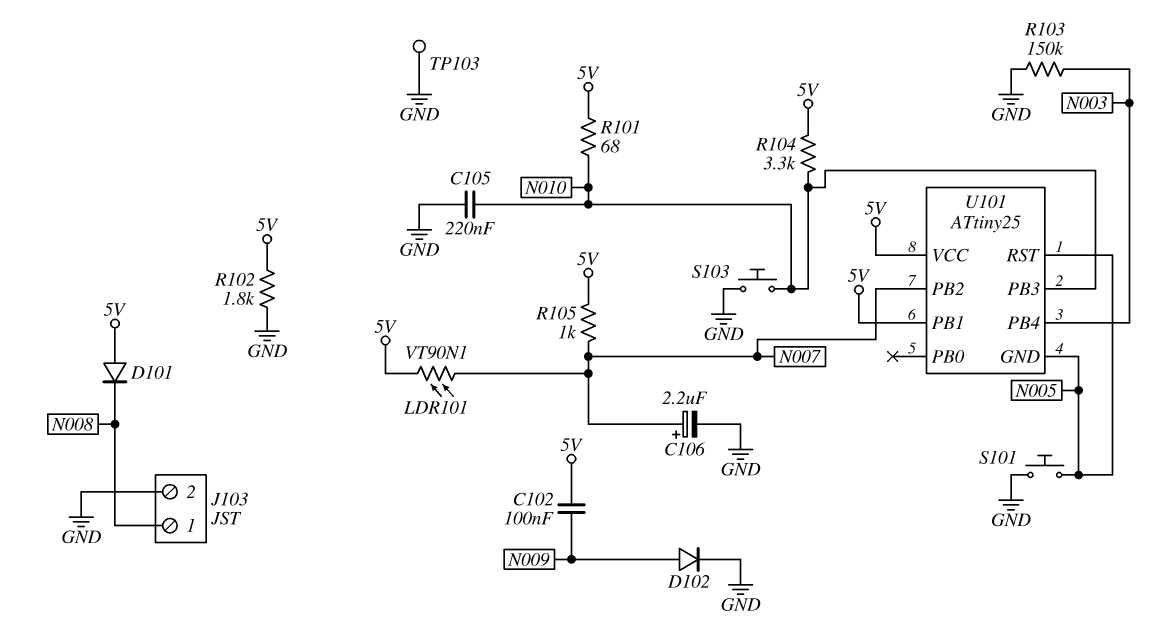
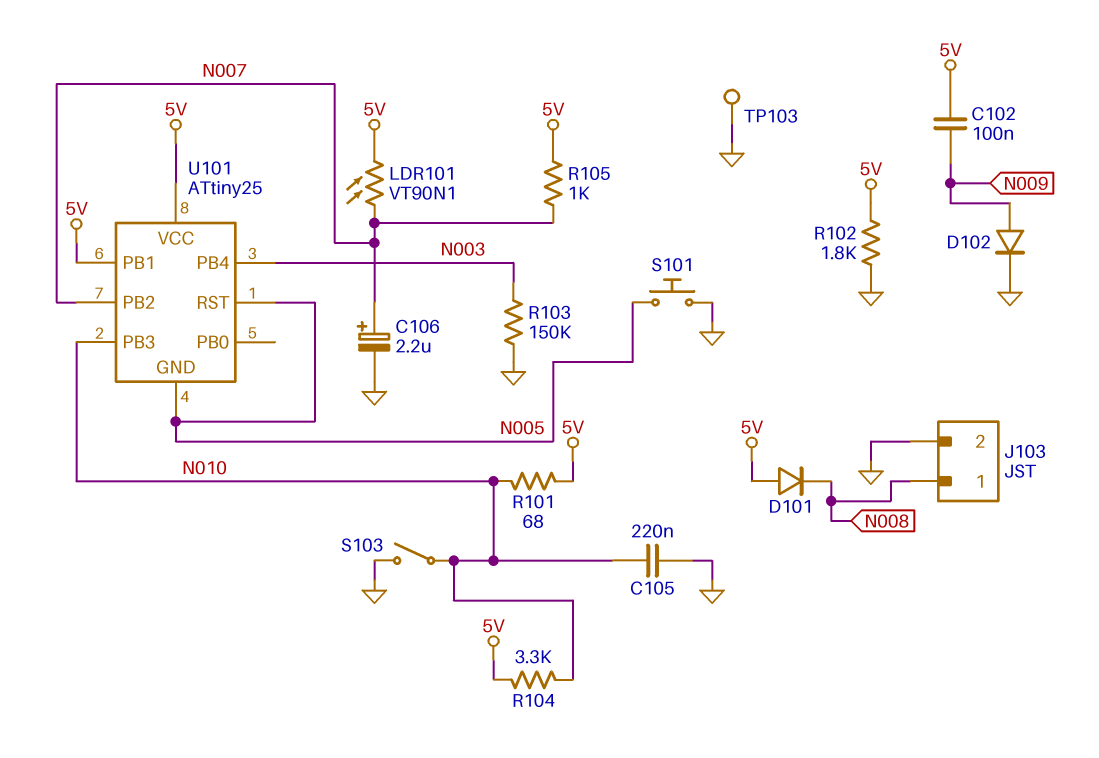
S103: button (GND, N010) -> switch (GND, N010)

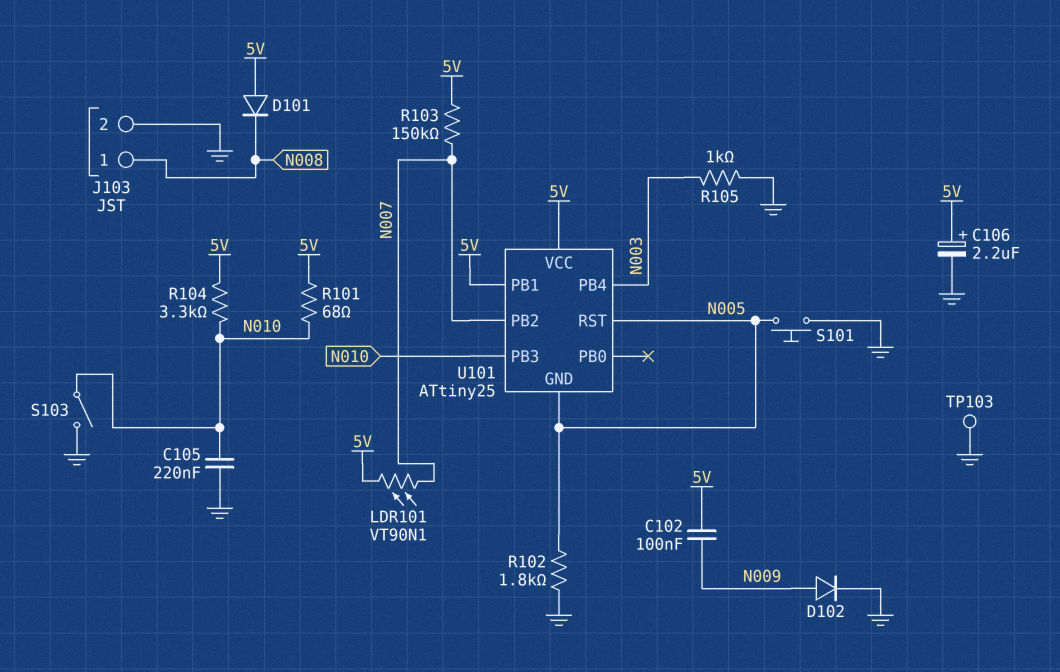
C106: 2.2uF (plus N007, minus GND) -> 2.2uF (plus 5V, minus GND)
R102: 1.8k (5V, GND) -> 1.8k (GND, N005)
R103: 150k (GND, N003) -> 150k (5V, N007)
R105: 1k (5V, N007) -> 1k (GND, N003)

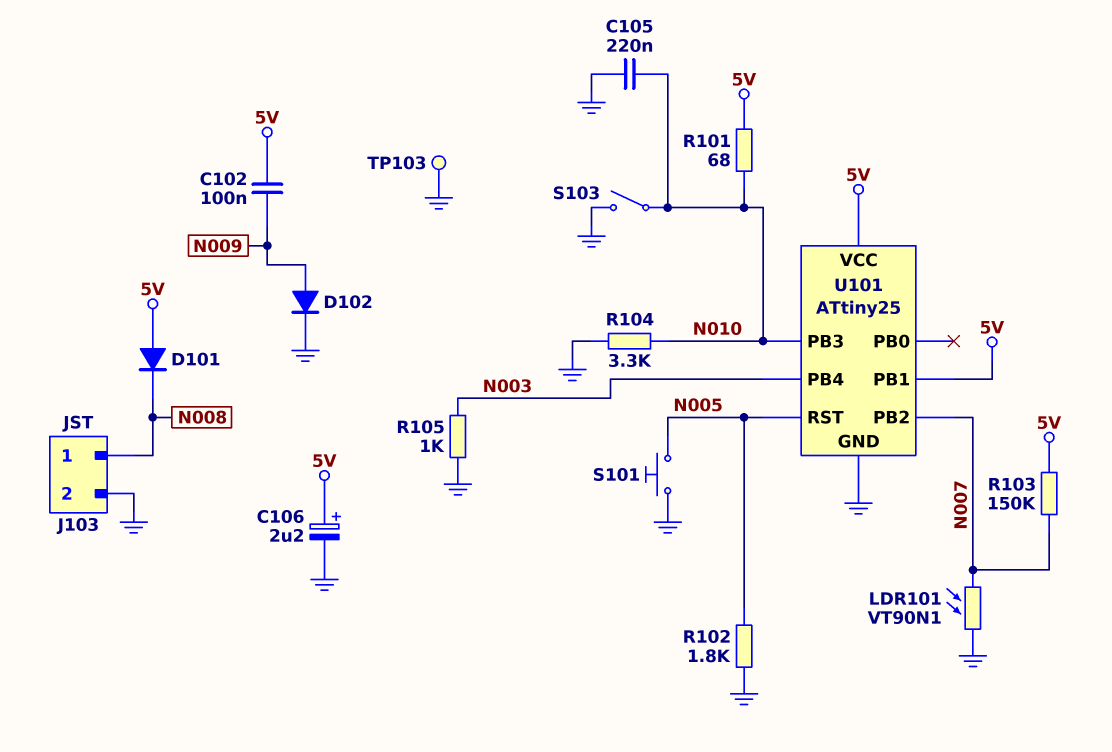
LDR101: VT90N1 (5V, N007) -> VT90N1 (GND, N007)
R104: 3.3k (5V, N010) -> 3.3k (GND, N010)
U101 pin GND: N005 -> GND

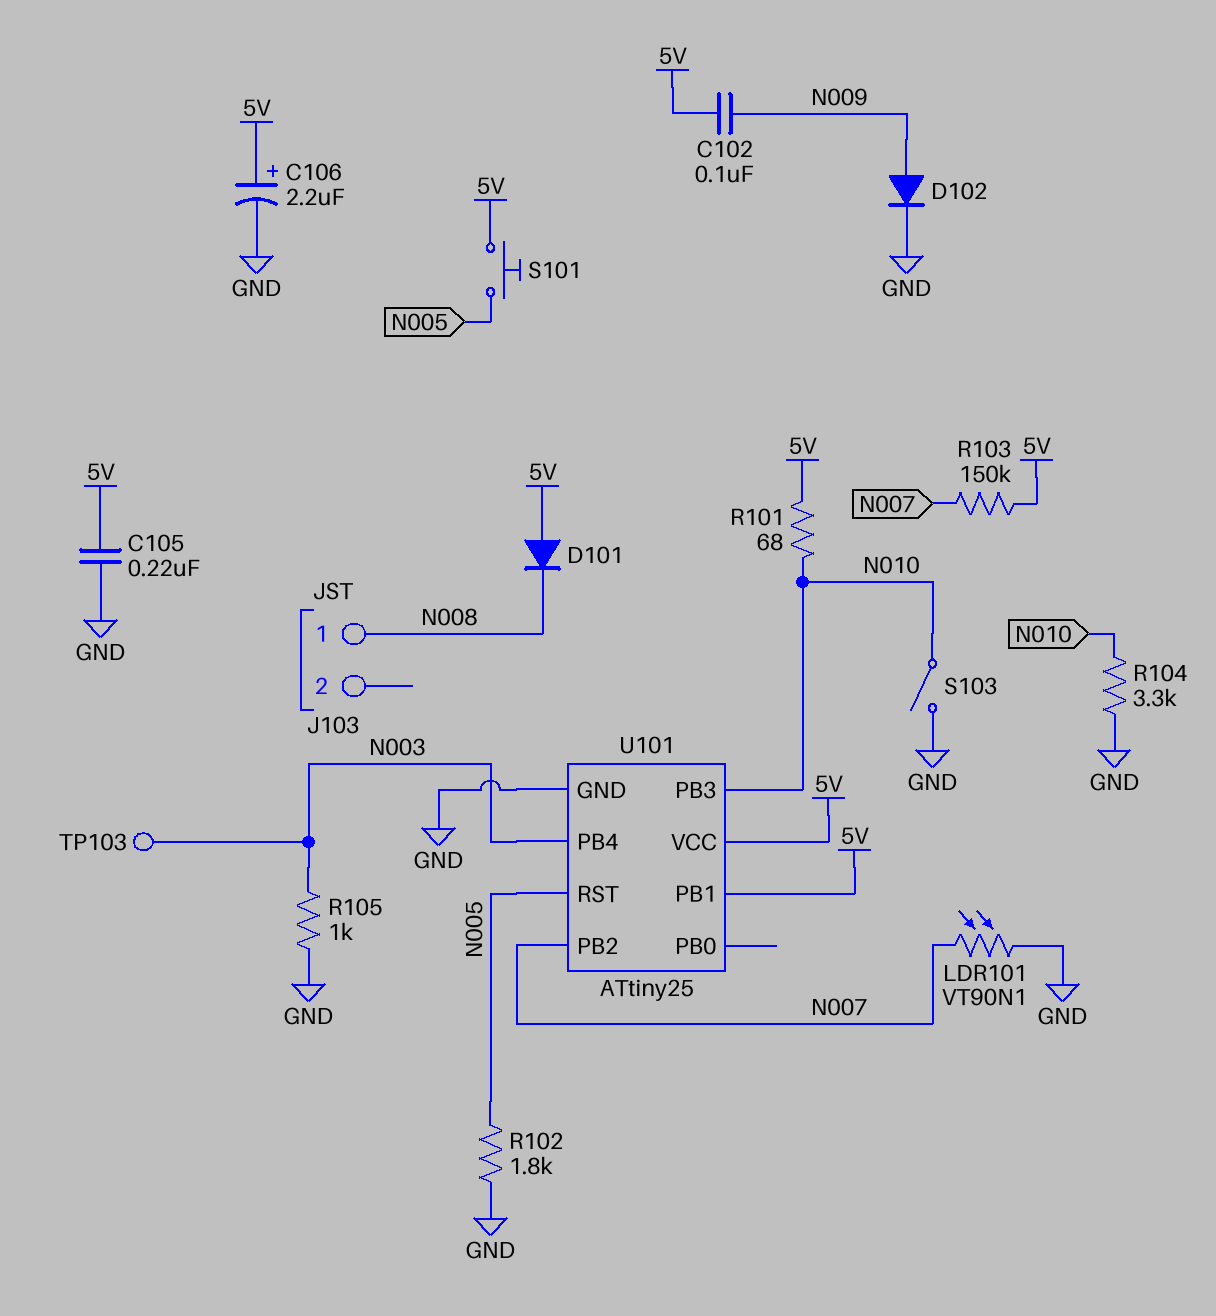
C105: 220nF (GND, N010) -> 220nF (5V, GND)
J103 pin 2: GND -> none
S101: button (GND, N005) -> button (5V, N005)
TP103: test point (GND) -> test point (N003)

